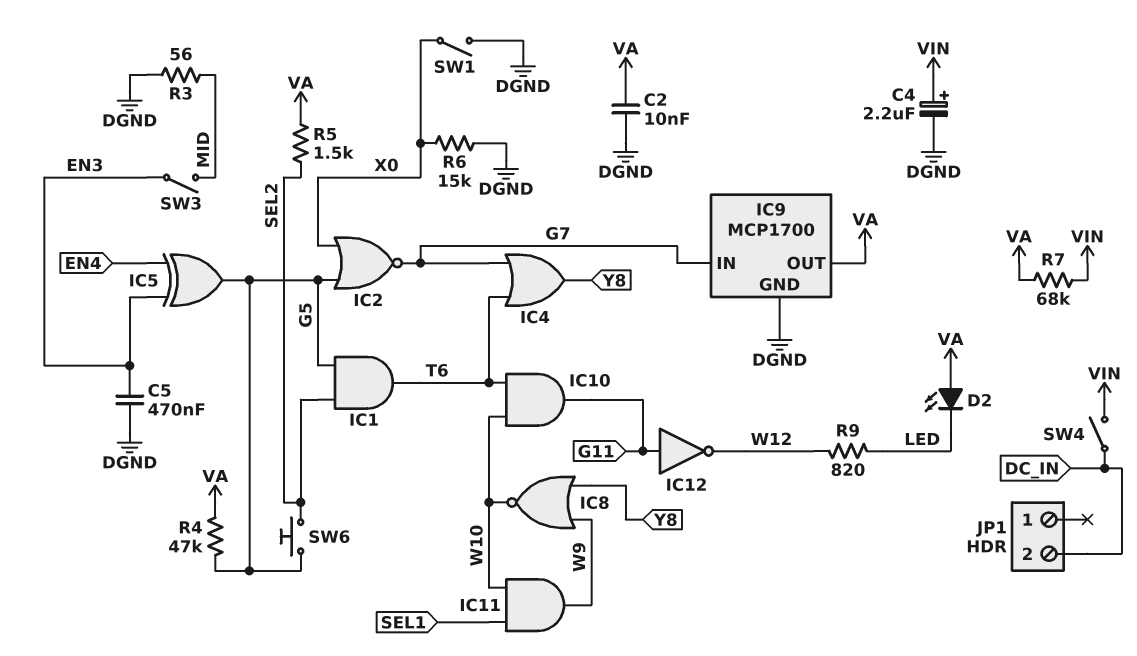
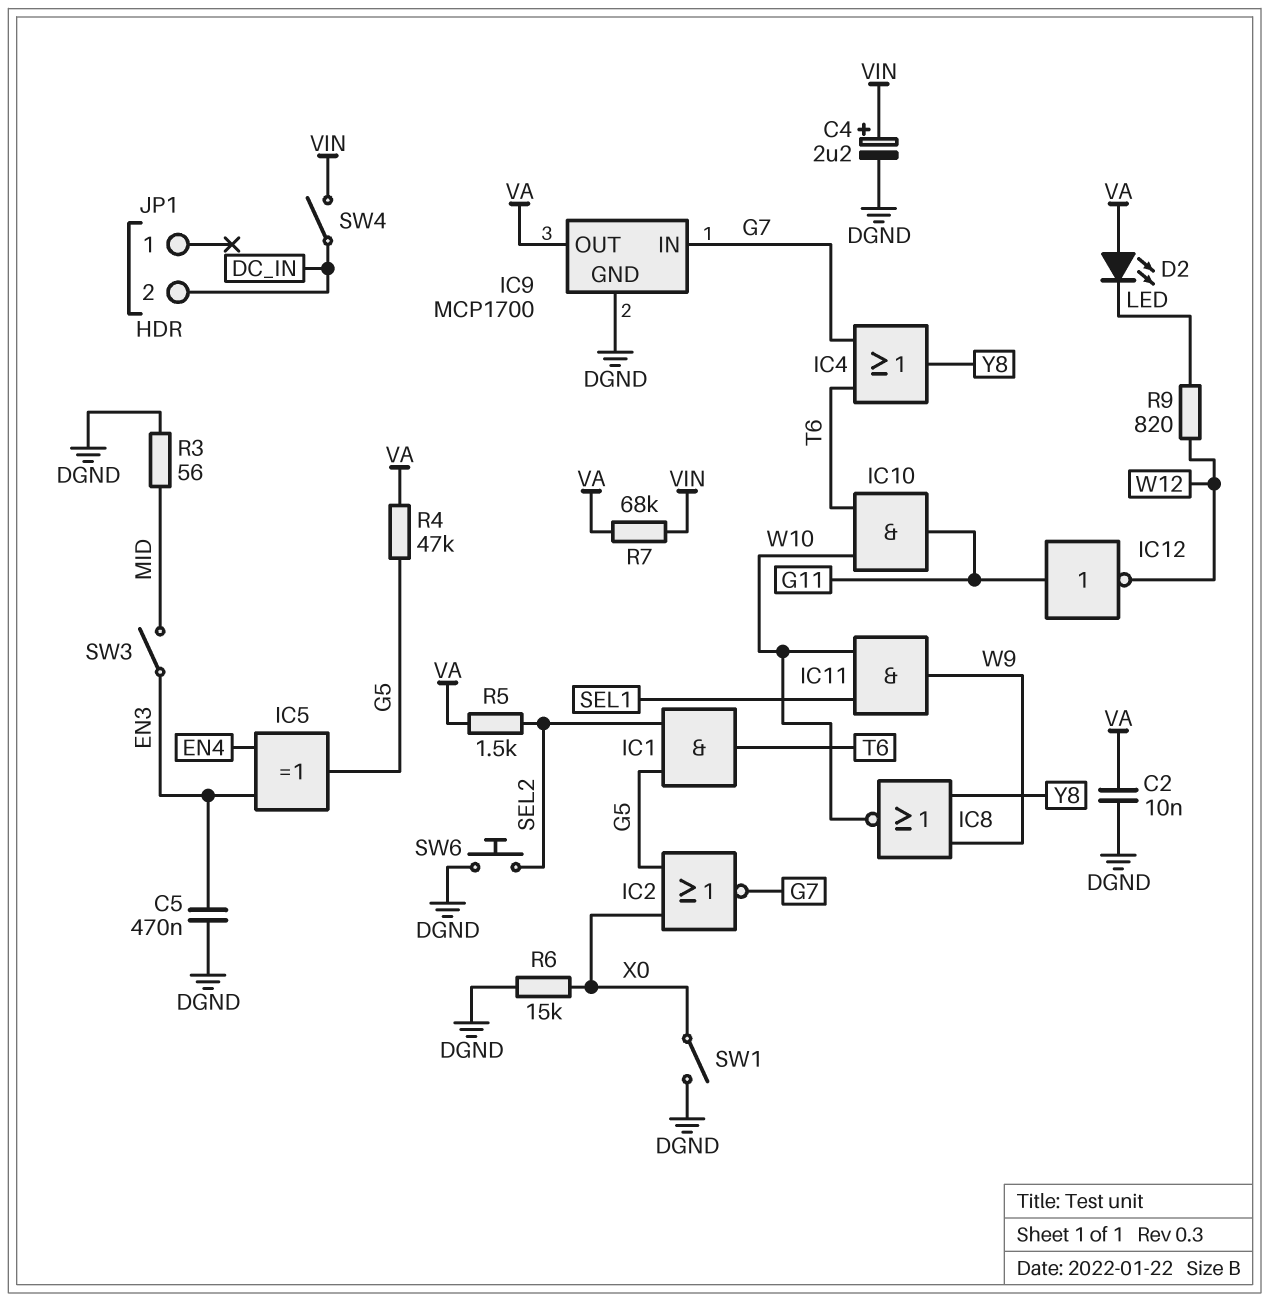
SW6: button (G5, SEL2) -> button (DGND, SEL2)

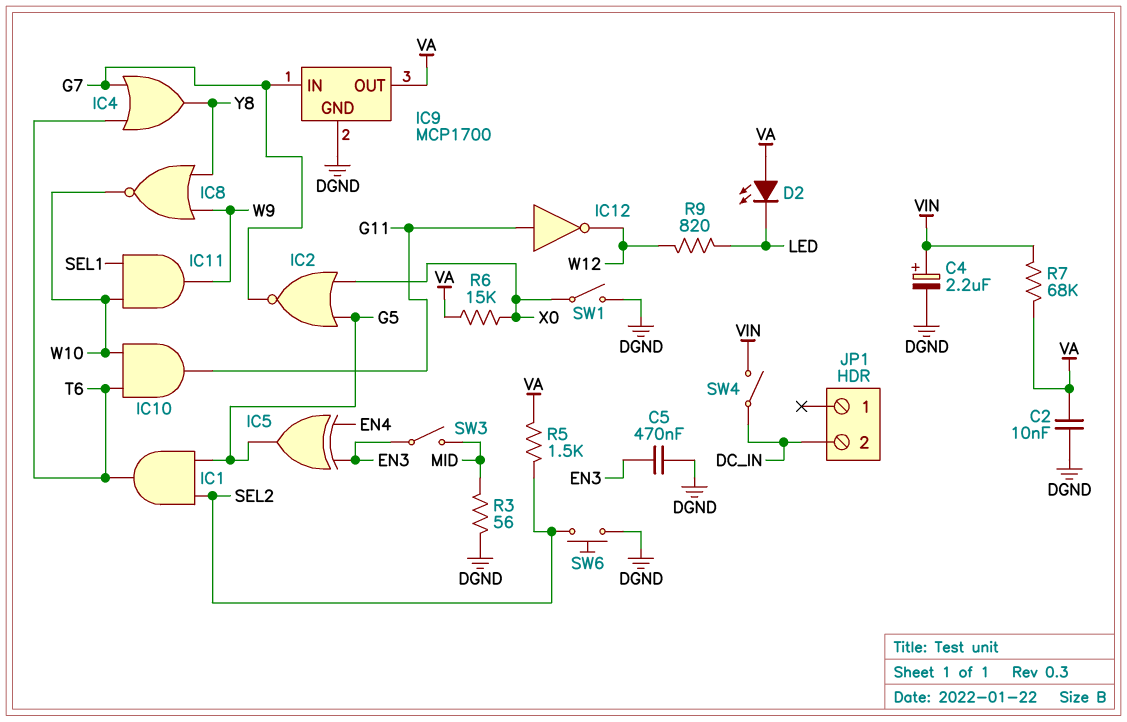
R4: 47k (G5, VA) -> none
R6: 15k (DGND, X0) -> 15k (VA, X0)

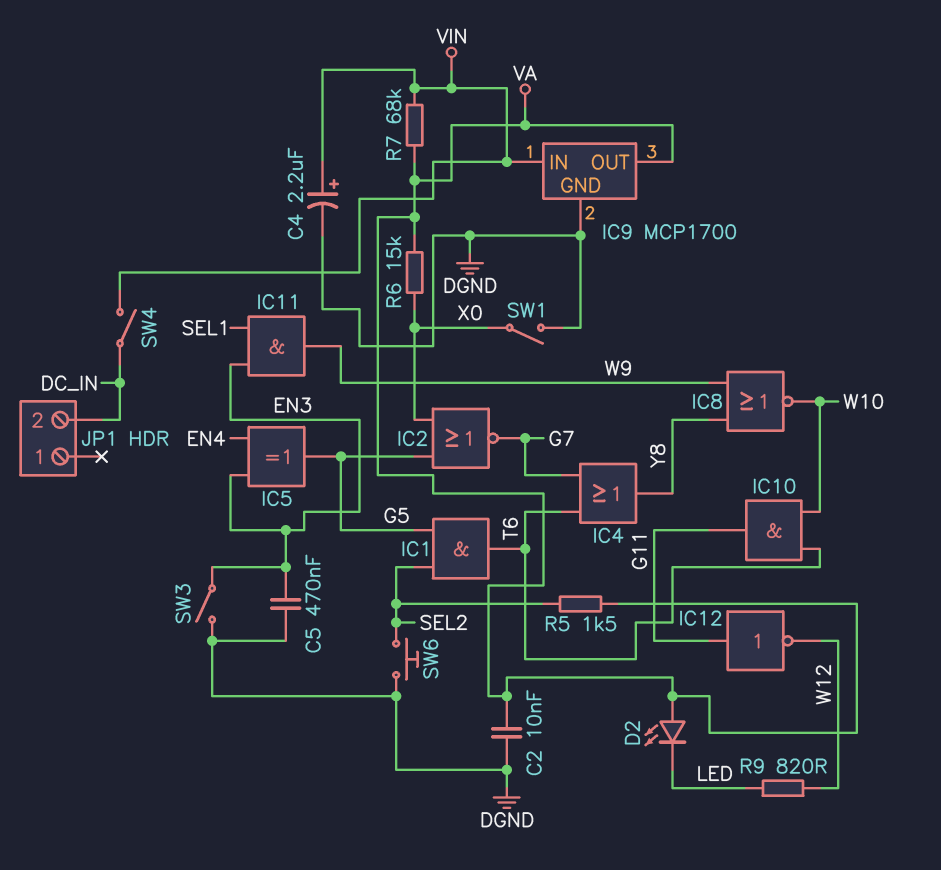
IC9 pin IN: G7 -> VIN
IC11: AND (in SEL1, in W10, out W9) -> AND (in EN3, in SEL1, out W9)
R3: 56 (DGND, MID) -> none
SW3: switch (EN3, MID) -> switch (DGND, EN3)

